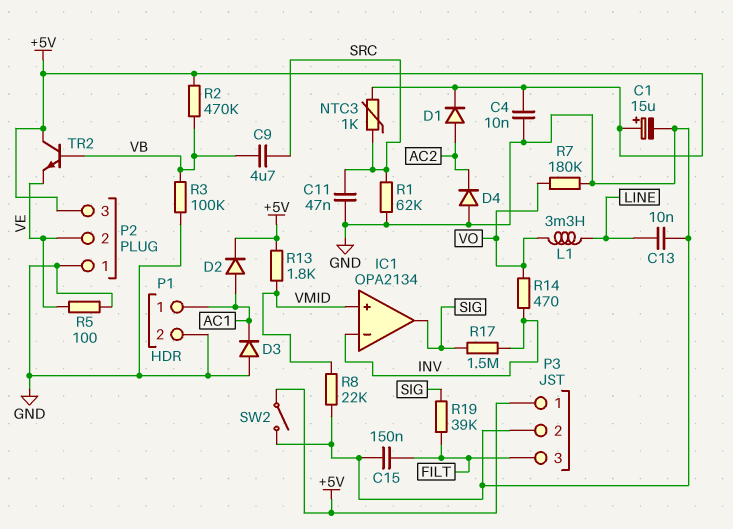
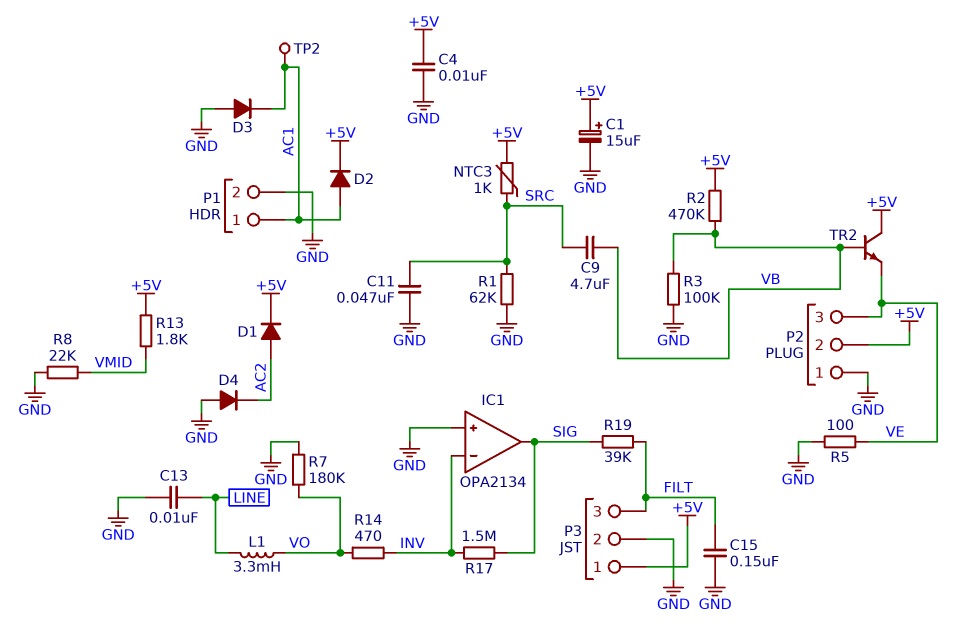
IC1 pin in+: VMID -> GND
P2 pin 2: VE -> +5V
P2 pin 3: +5V -> VE
SW2: switch (+5V, GND) -> none
TP2: none -> test point (AC1)

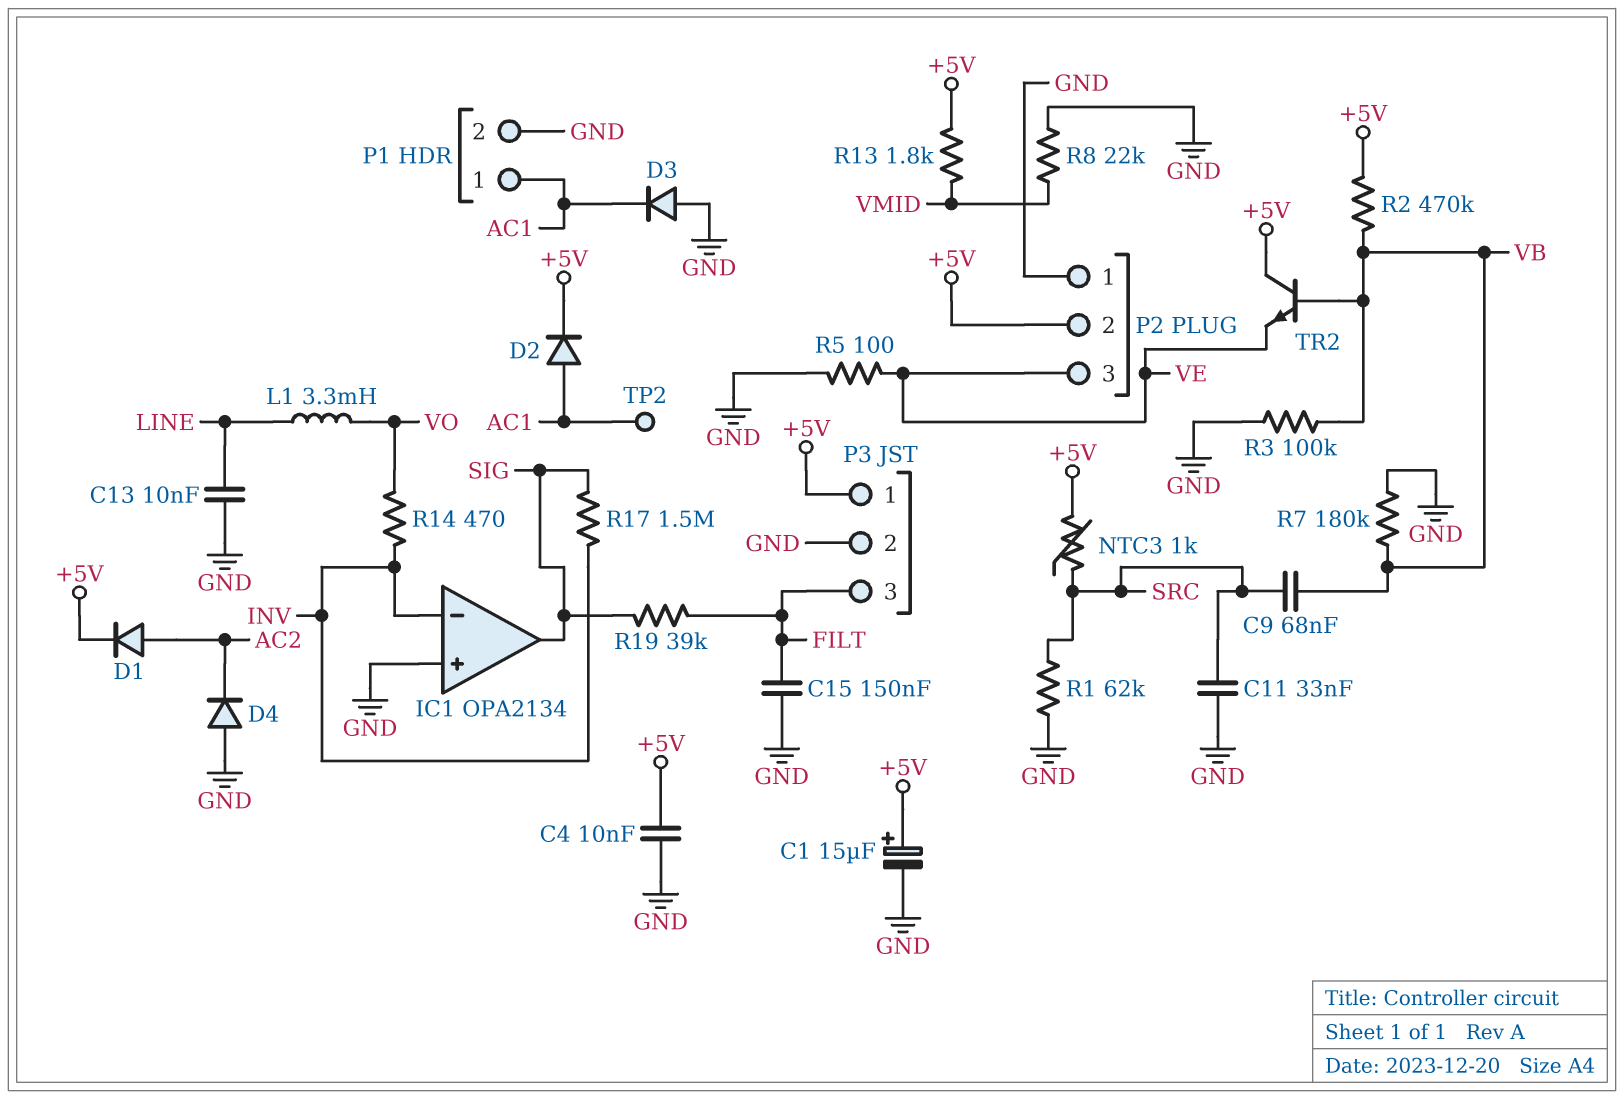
C9: 4.7uF (SRC, VB) -> 68nF (SRC, VB)
C11: 47nF (GND, SRC) -> 33nF (GND, SRC)
R7: 180k (GND, VO) -> 180k (GND, VB)

